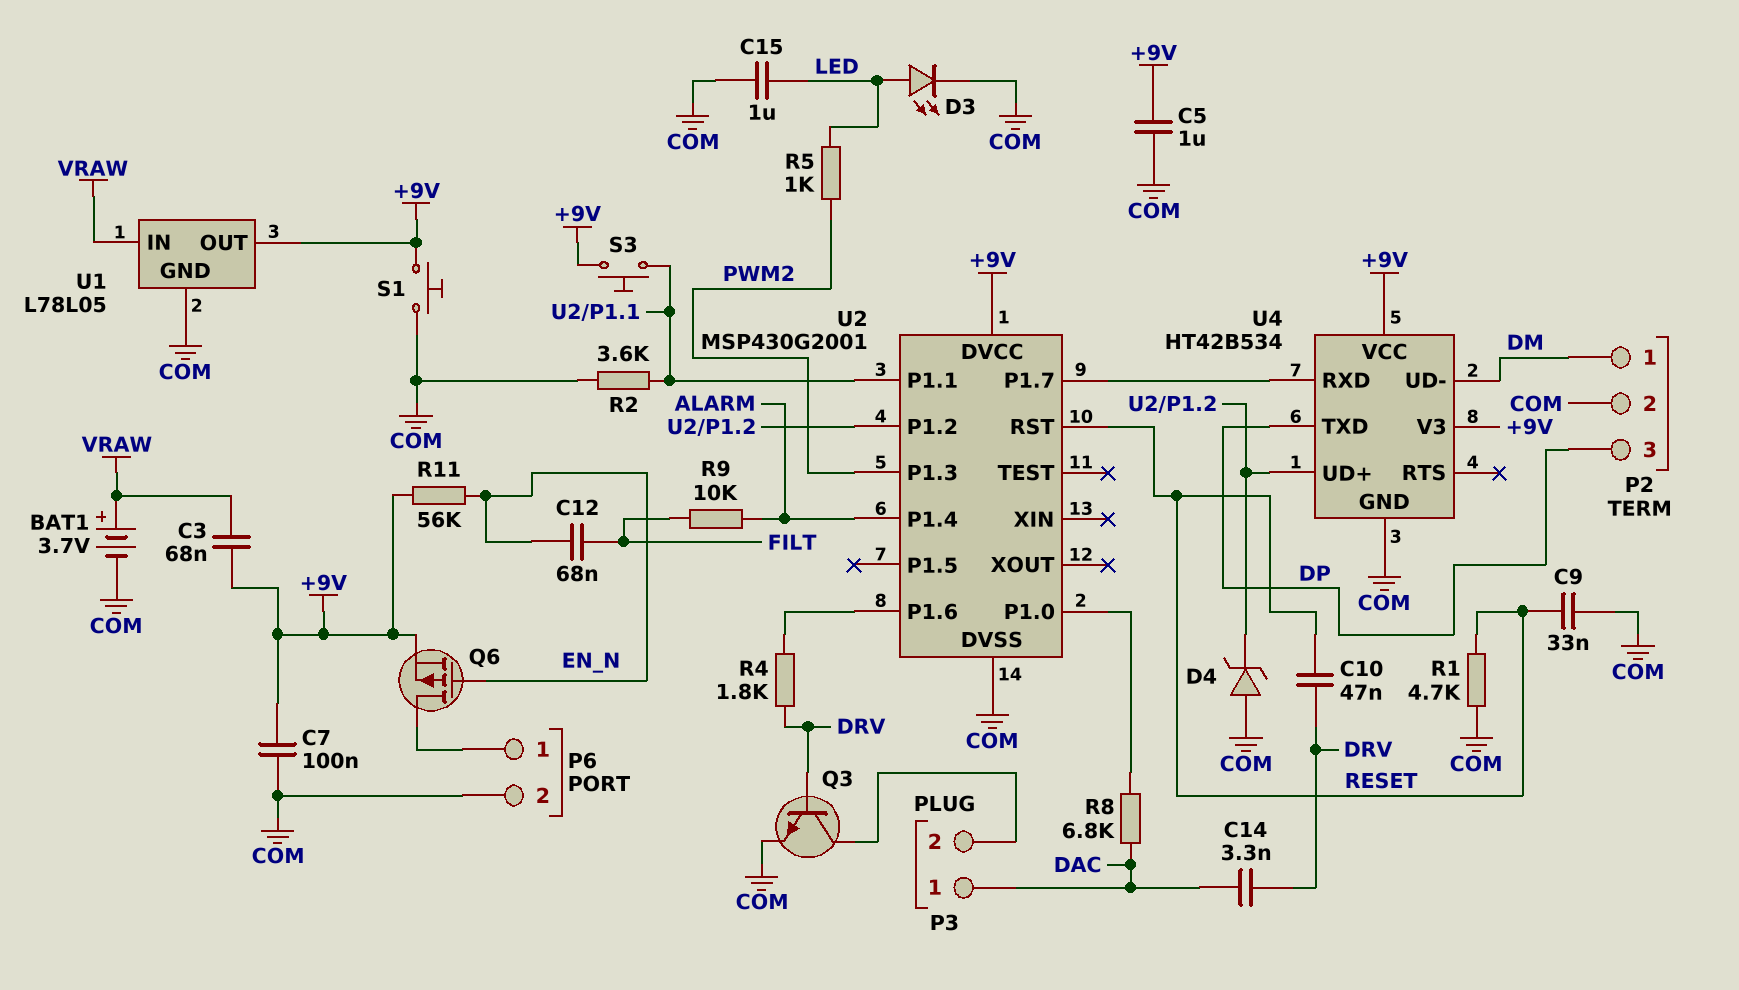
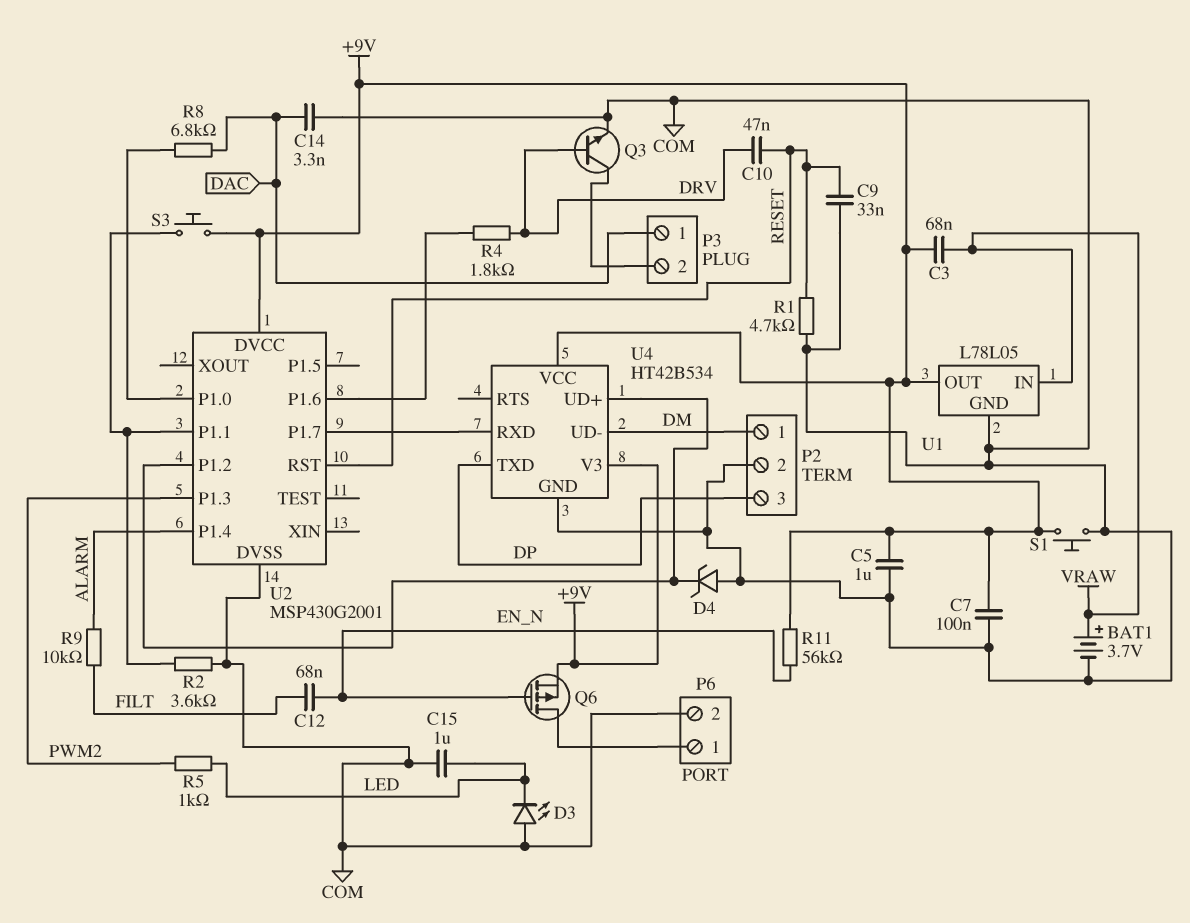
C14: 3.3nF (DAC, DRV) -> 3.3nF (COM, DAC)
D3: LED (A LED, K COM) -> LED (A COM, K LED)

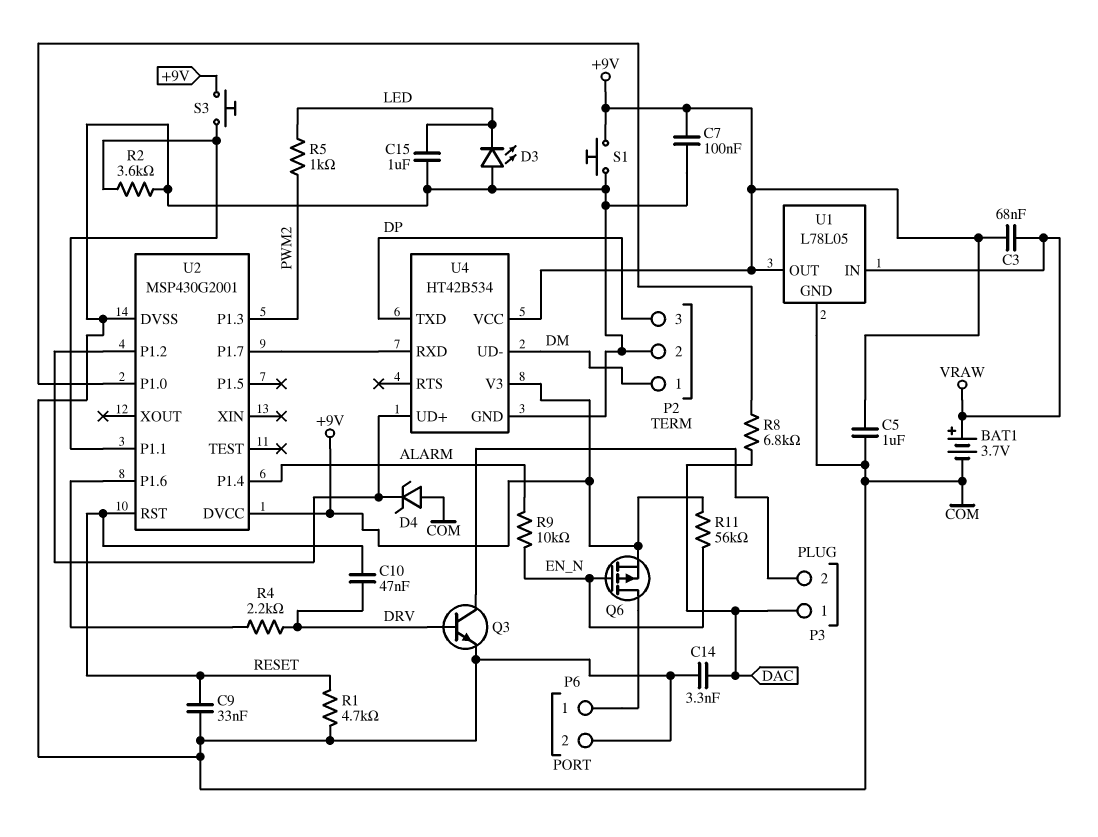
C12: 68nF (EN_N, FILT) -> none
R4: 1.8k (DRV, U2/P1.6) -> 2.2k (DRV, U2/P1.6)
R9: 10k (ALARM, FILT) -> 10k (ALARM, EN_N)

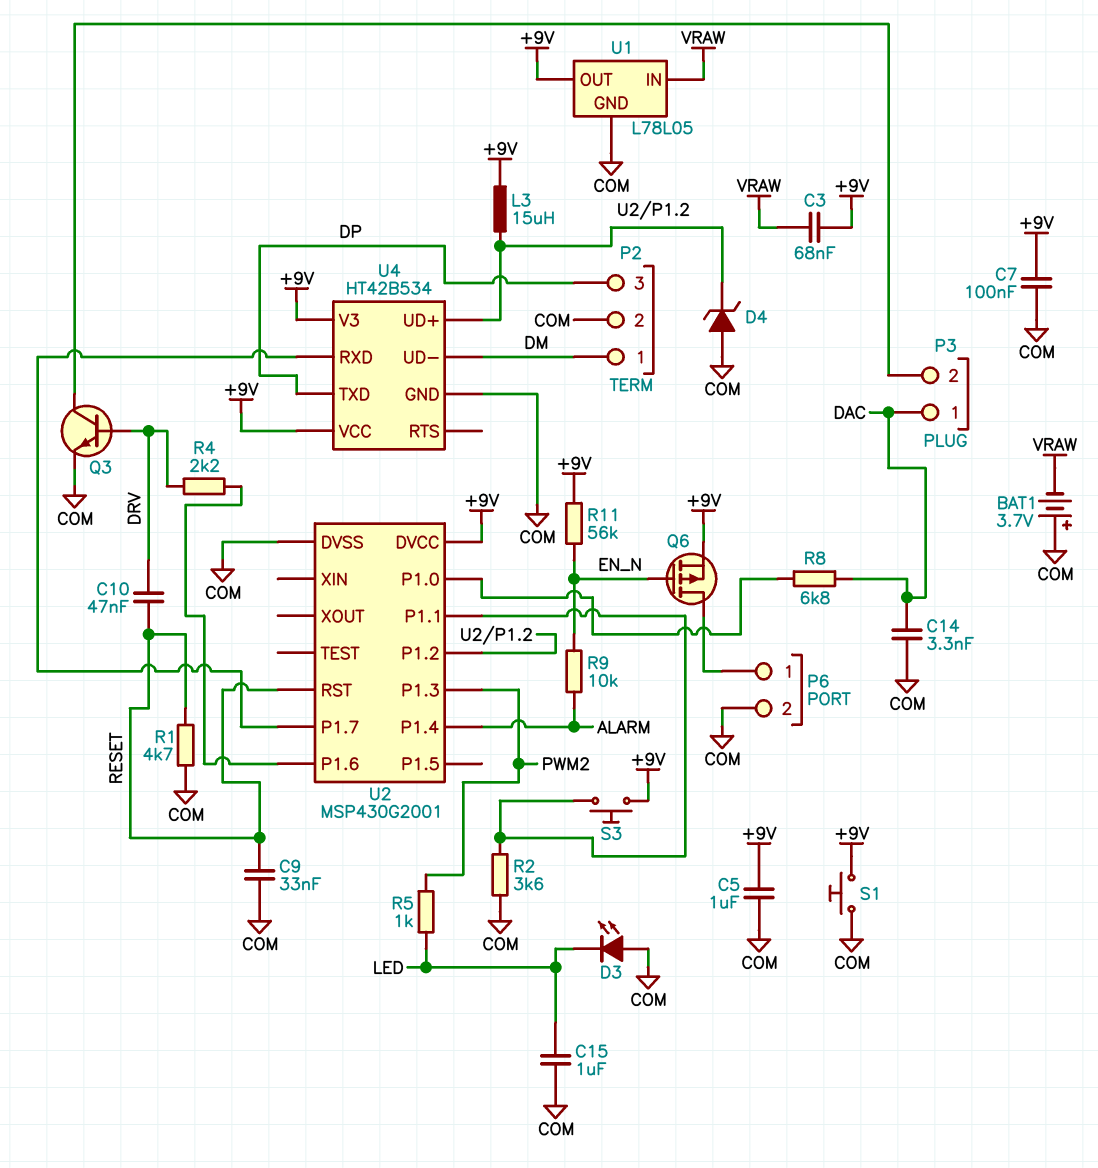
BAT1: 3.7V (plus VRAW, minus COM) -> 3.7V (plus COM, minus VRAW)
L3: none -> 15uH (+9V, U2/P1.2)

